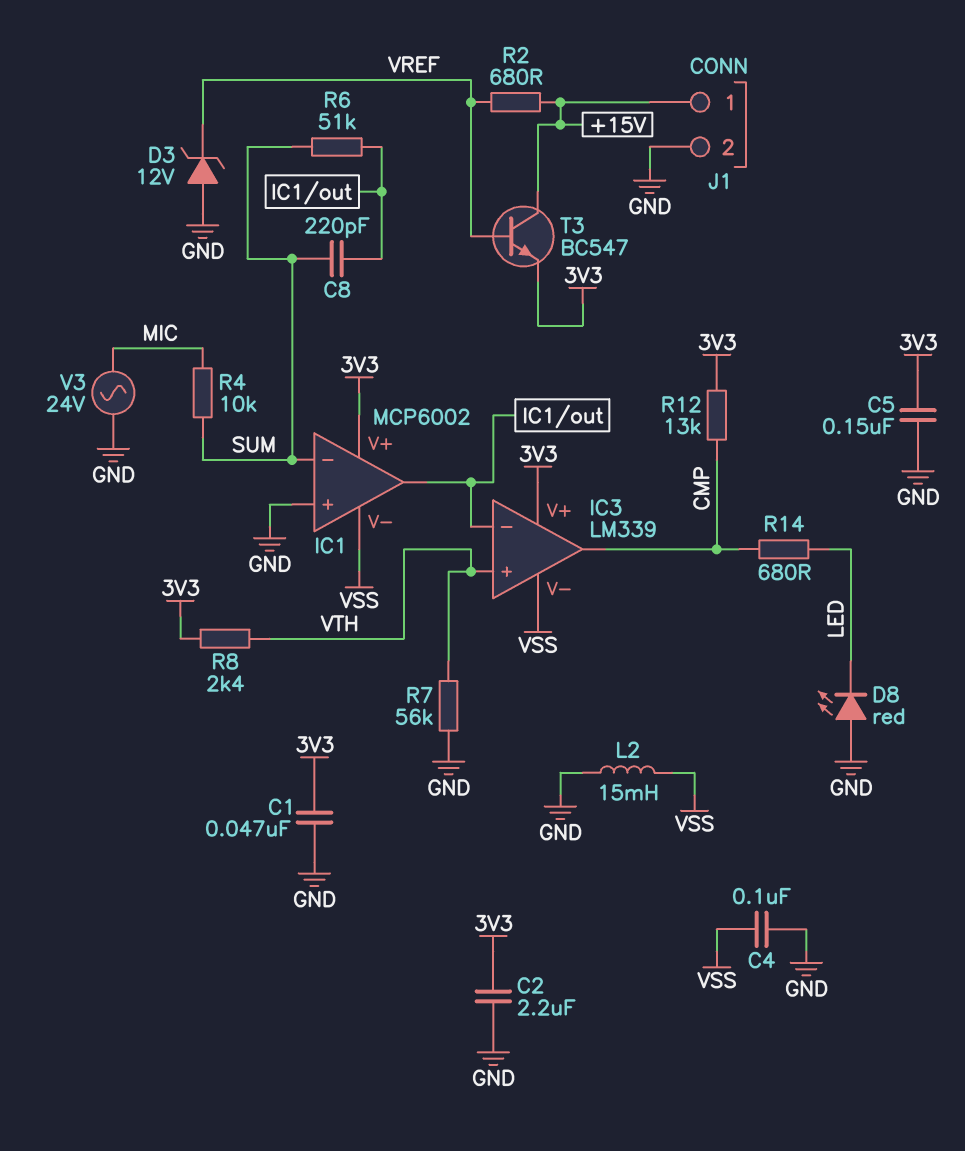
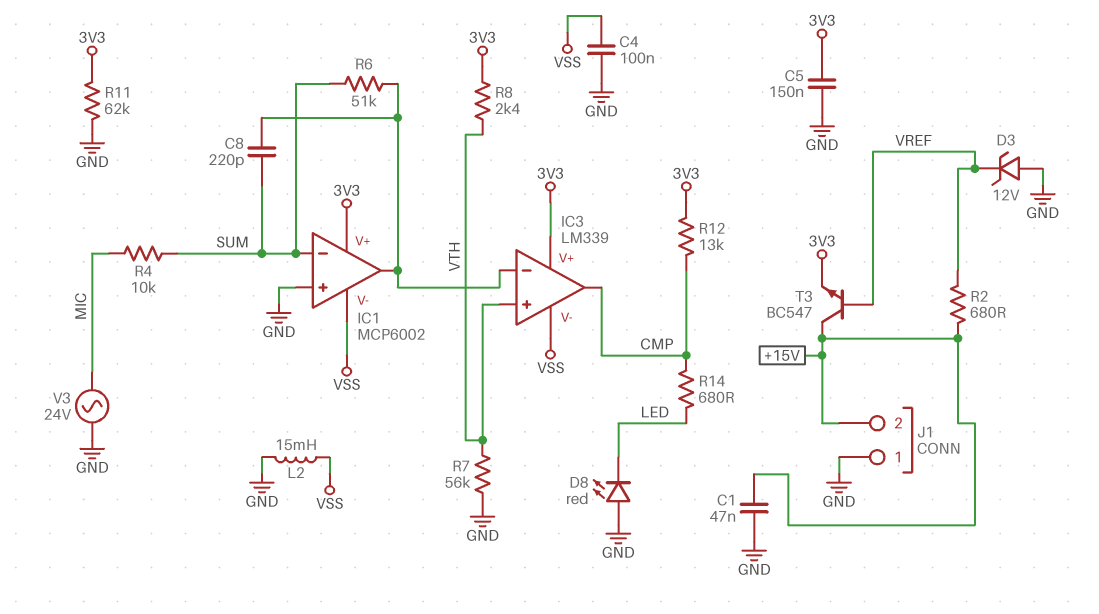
C1: 47nF (3V3, GND) -> 47nF (+15V, GND)
C2: 2.2uF (3V3, GND) -> none
J1 pin 1: +15V -> GND
J1 pin 2: GND -> +15V
R11: none -> 62k (3V3, GND)

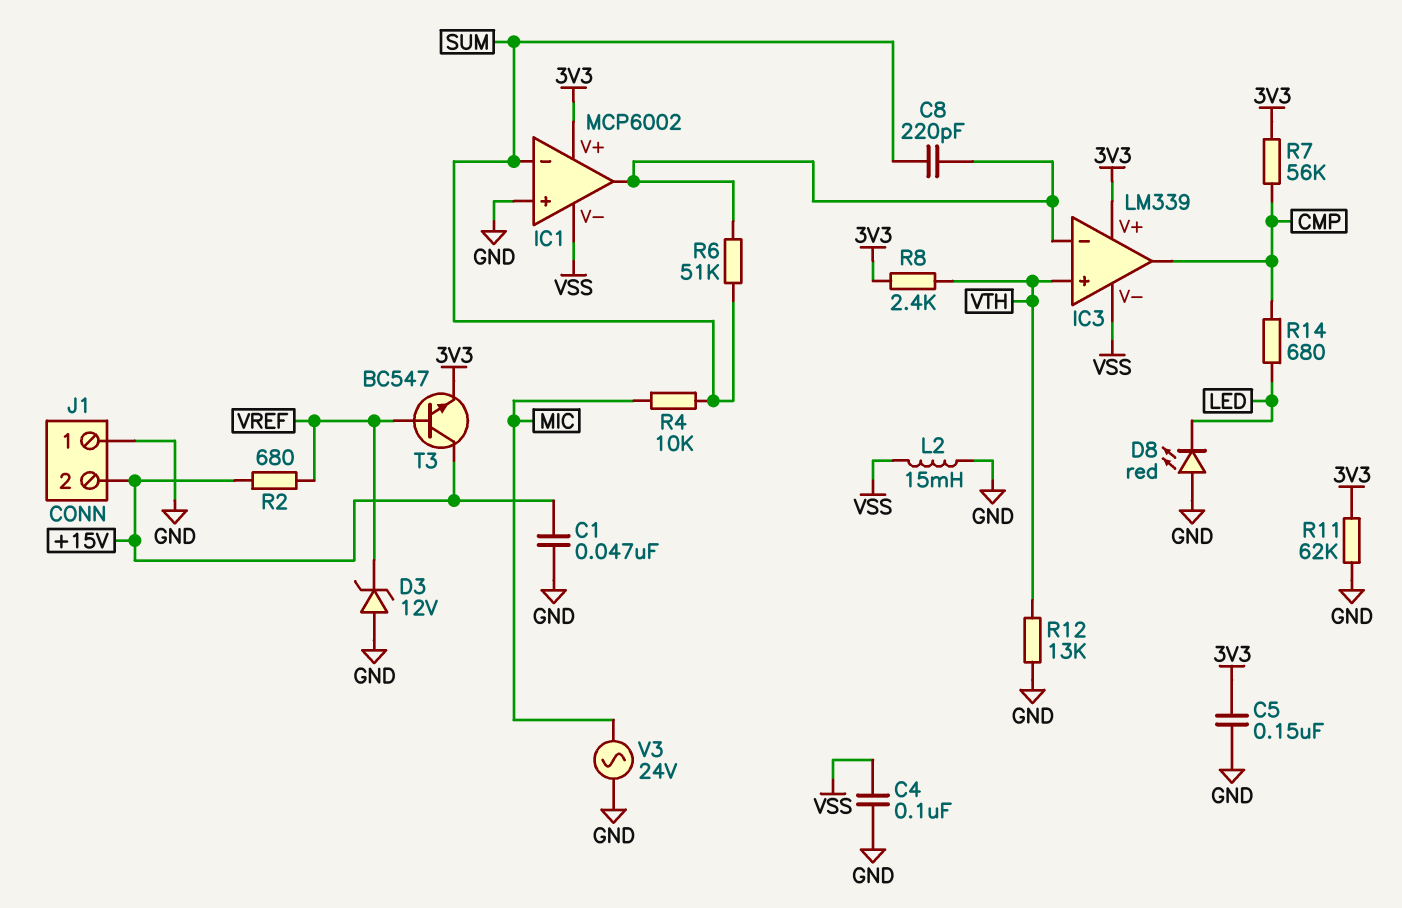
R7: 56k (GND, VTH) -> 56k (3V3, CMP)
R12: 13k (3V3, CMP) -> 13k (GND, VTH)

